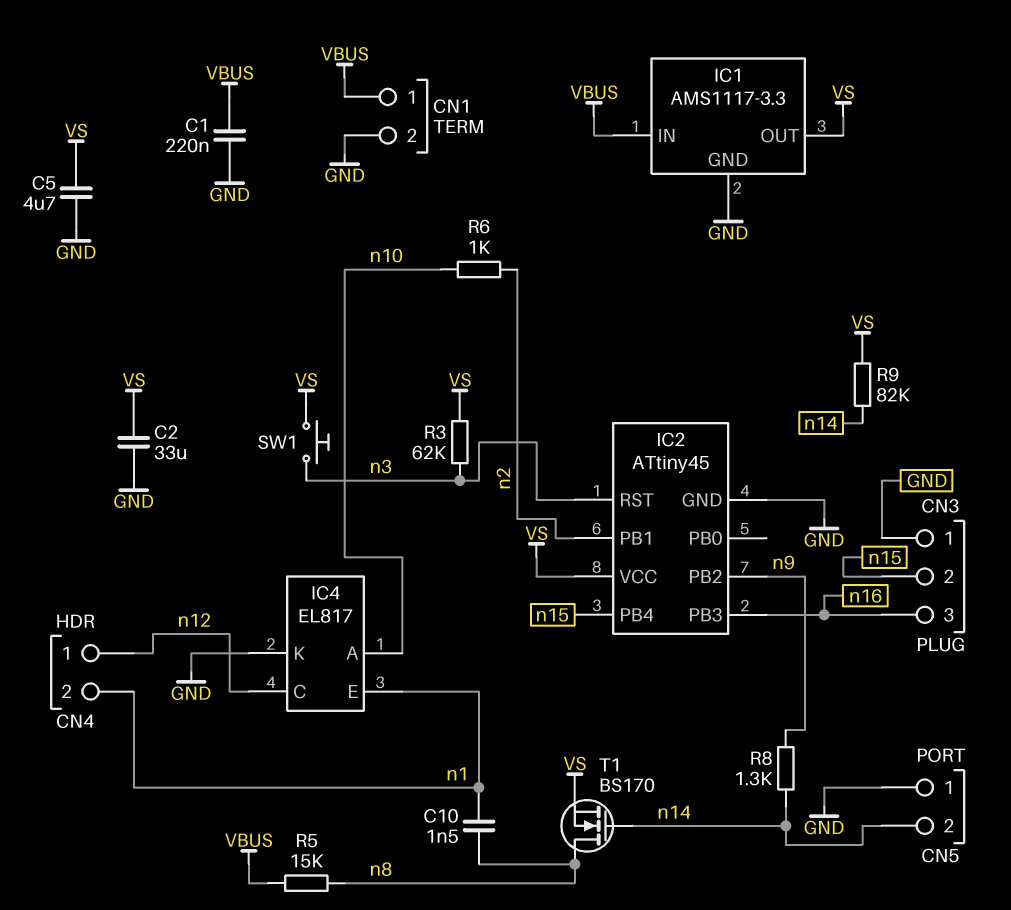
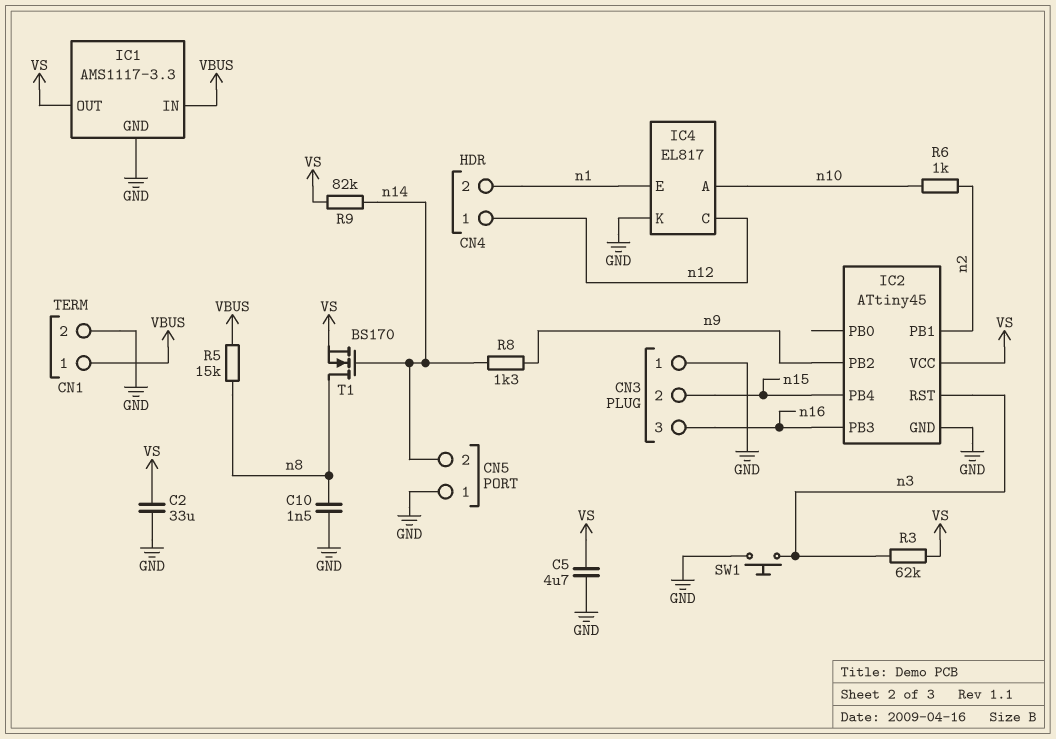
C1: 220nF (GND, VBUS) -> none
C10: 1.5nF (n1, n8) -> 1.5nF (GND, n8)
SW1: button (VS, n3) -> button (GND, n3)

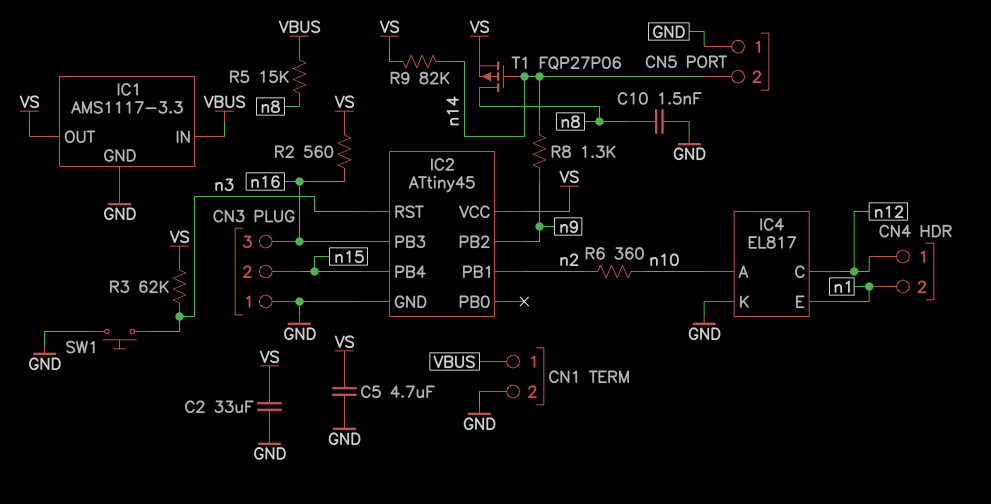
R2: none -> 560 (VS, n16)
R6: 1k (n2, n10) -> 360 (n2, n10)
T1: NMOS BS170 (G n14, D n8, S VS) -> PMOS FQP27P06 (G n14, D n8, S VS)

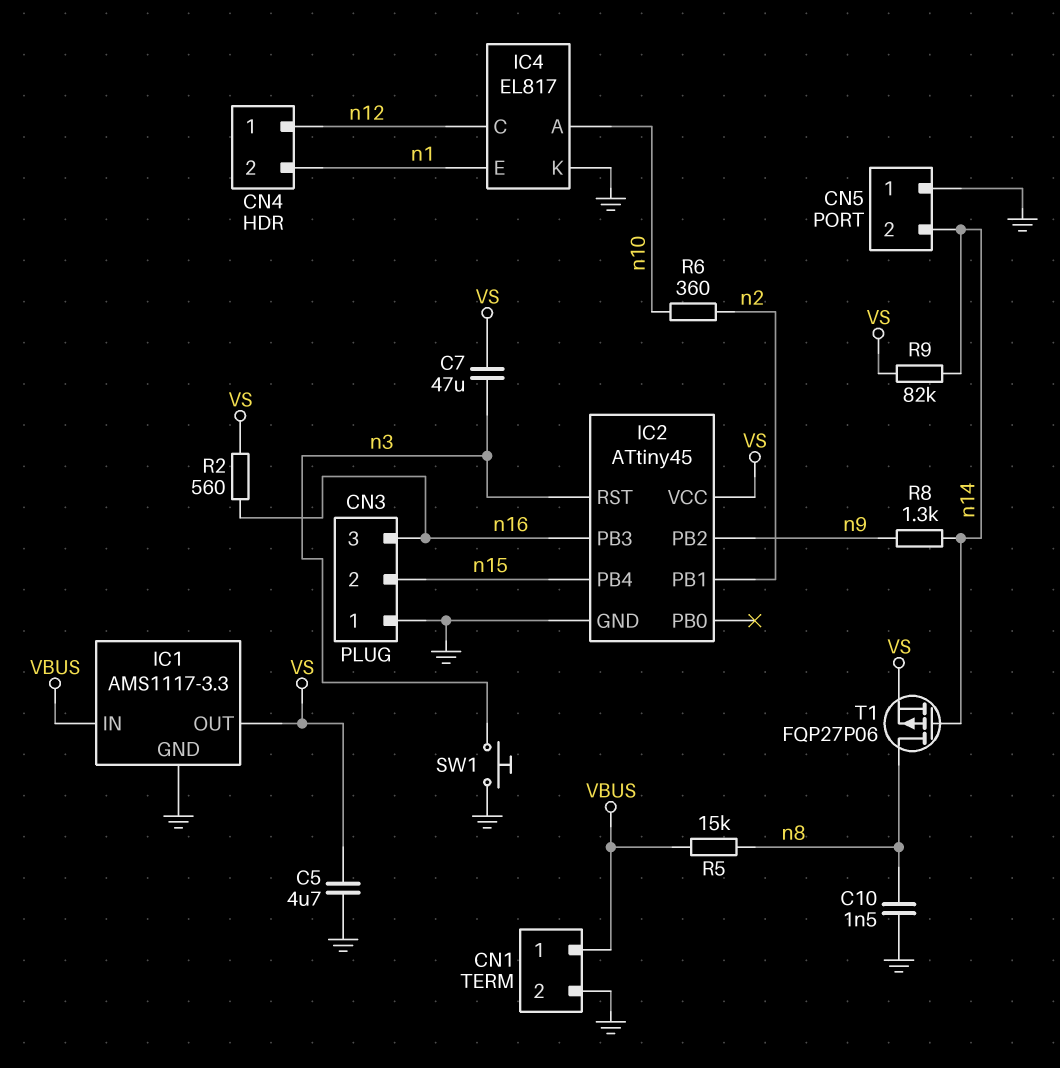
C2: 33uF (GND, VS) -> none
C7: none -> 47uF (VS, n3)
R3: 62k (VS, n3) -> none

